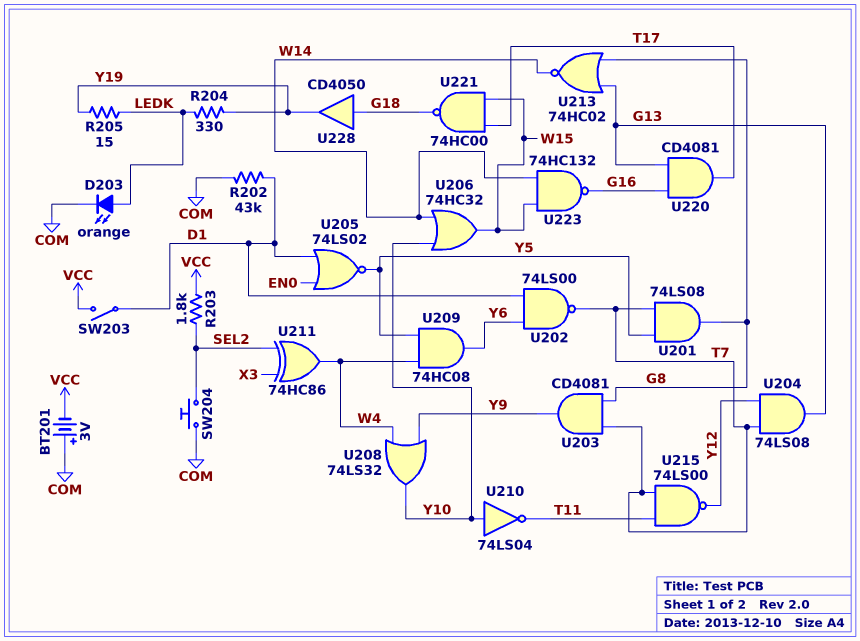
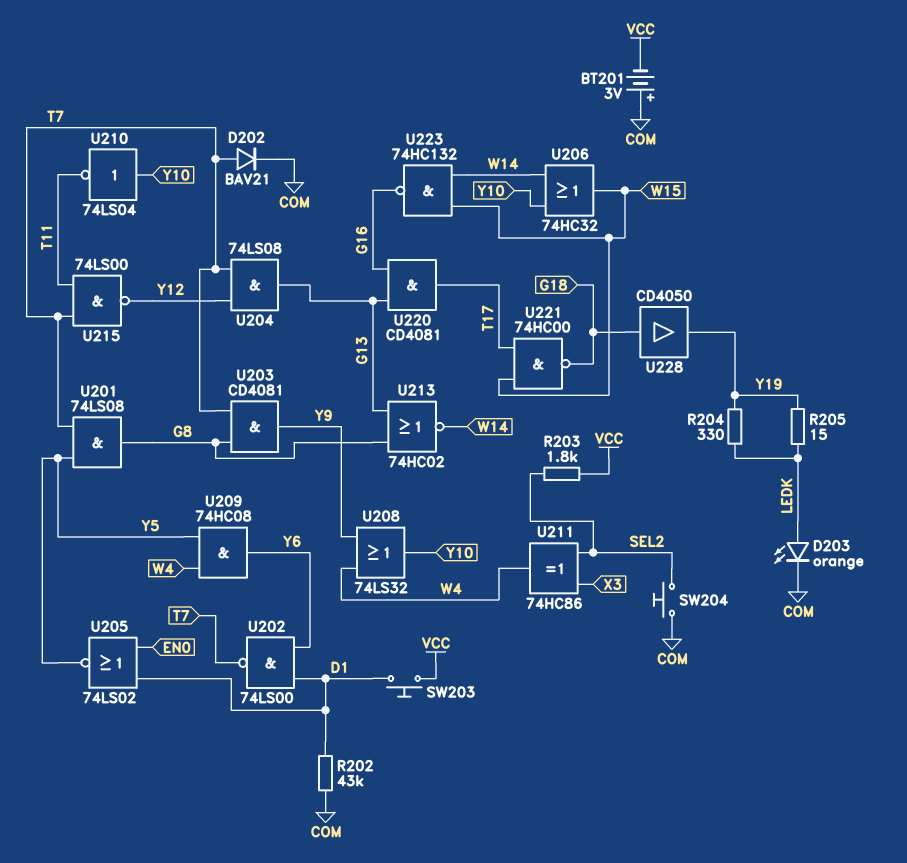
D202: none -> diode BAV21 (A T7, K COM)
SW203: switch (D1, VCC) -> button (D1, VCC)

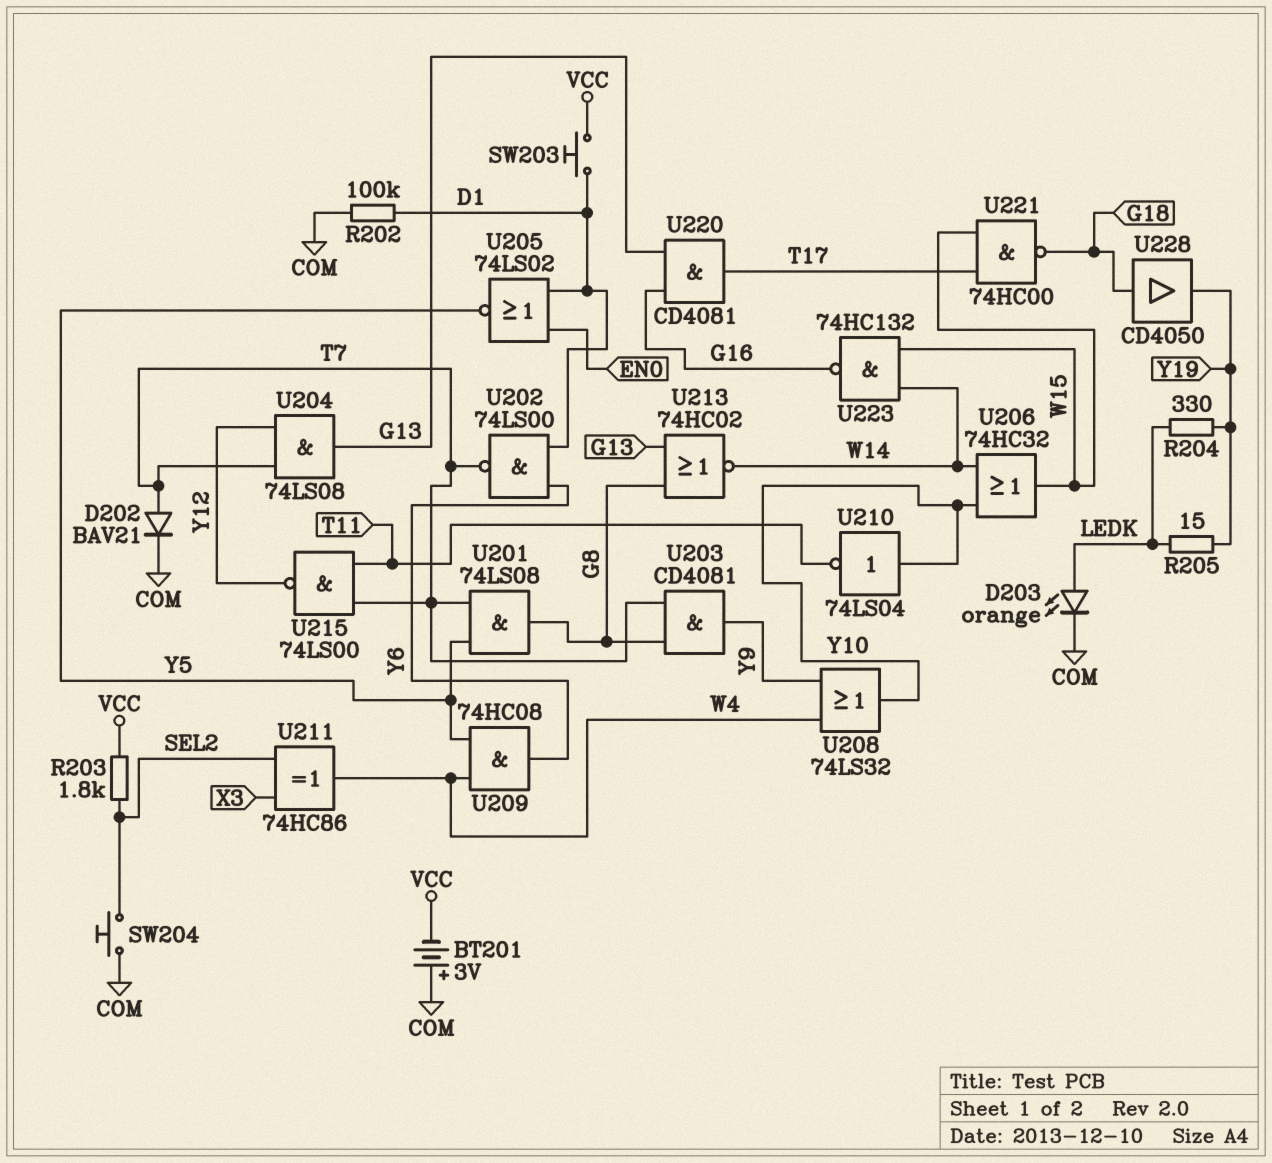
R202: 43k (COM, D1) -> 100k (COM, D1)

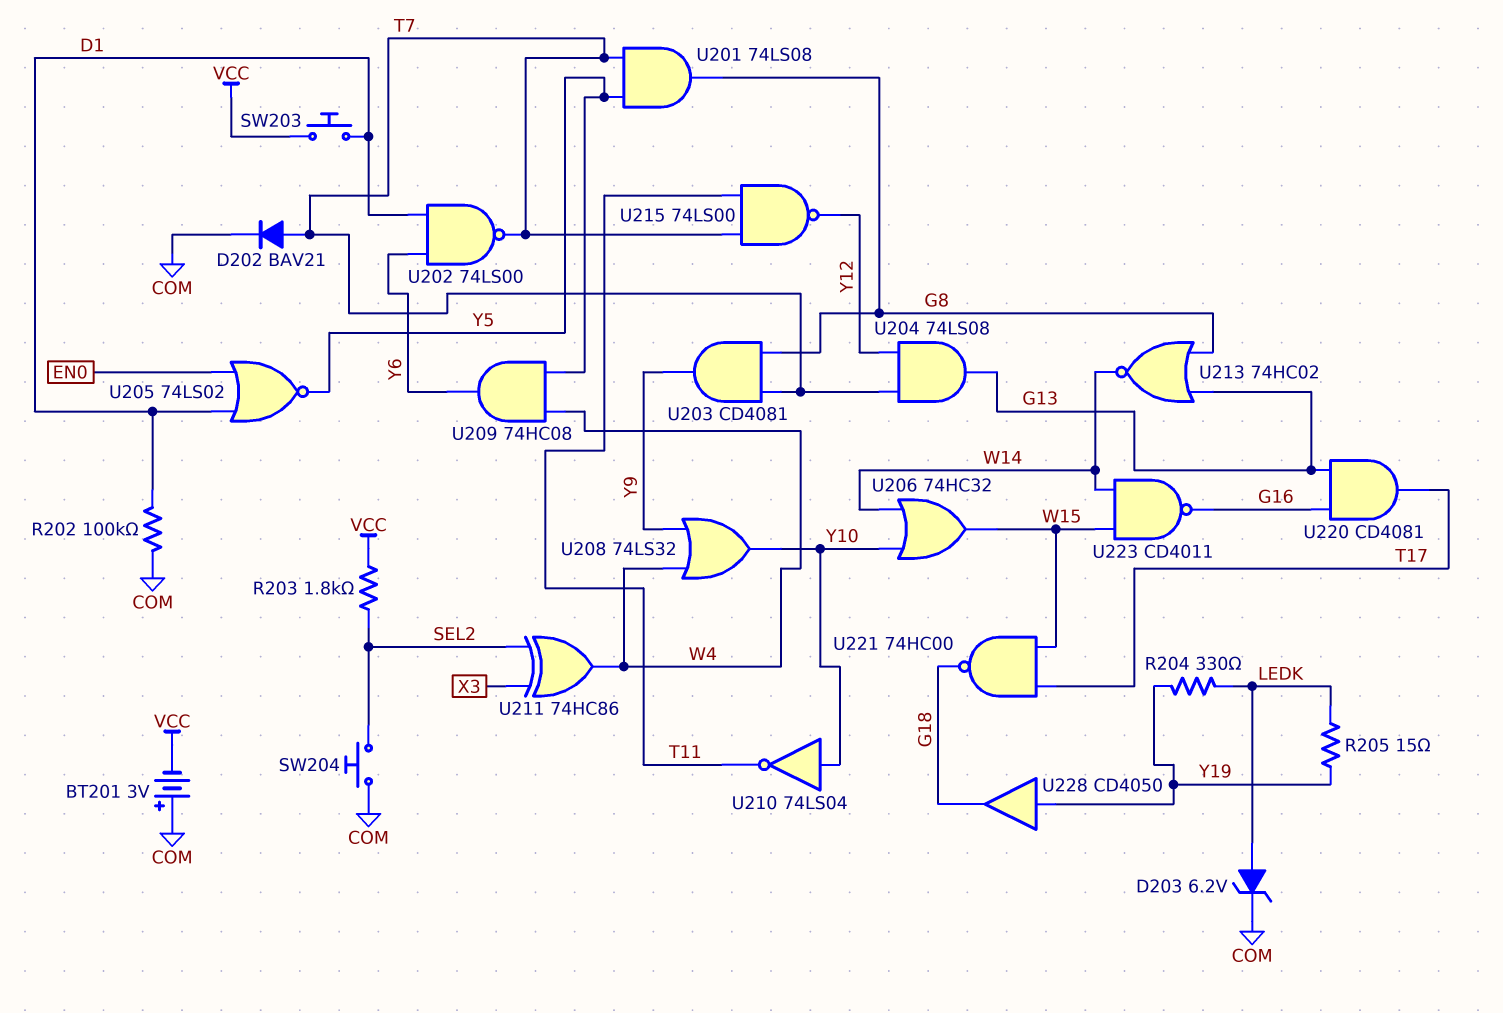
D203: LED orange (A LEDK, K COM) -> zener 6.2V (A LEDK, K COM)
U223: NAND 74HC132 (in W14, in W15, out G16) -> NAND CD4011 (in W14, in W15, out G16)
U228: buffer CD4050 (in G18, out Y19) -> buffer CD4050 (in Y19, out G18)

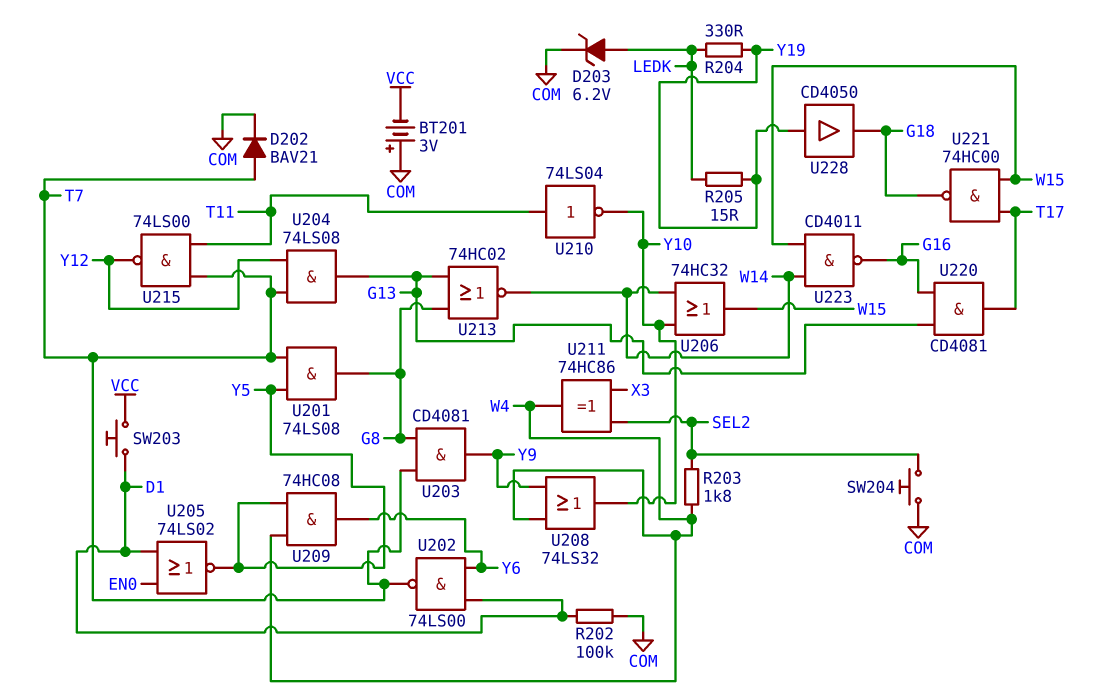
R203: 1.8k (SEL2, VCC) -> 1.8k (SEL2, W4)
U210: NOT 74LS04 (in Y10, out T11) -> NOT 74LS04 (in T11, out Y10)

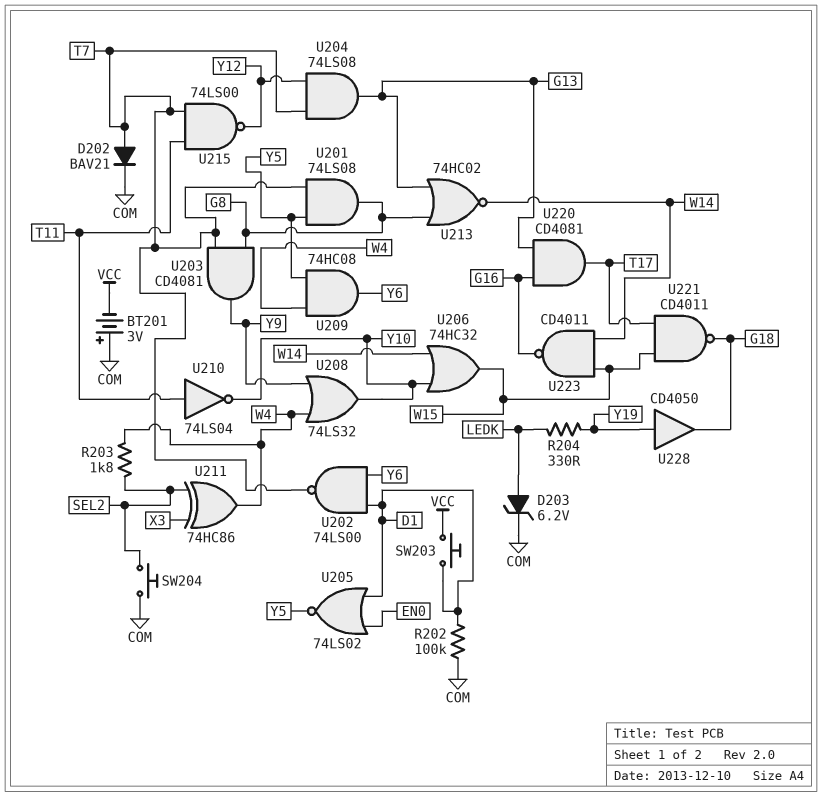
R205: 15 (LEDK, Y19) -> none
U221: NAND 74HC00 (in T17, in W15, out G18) -> NAND CD4011 (in T17, in W15, out G18)

